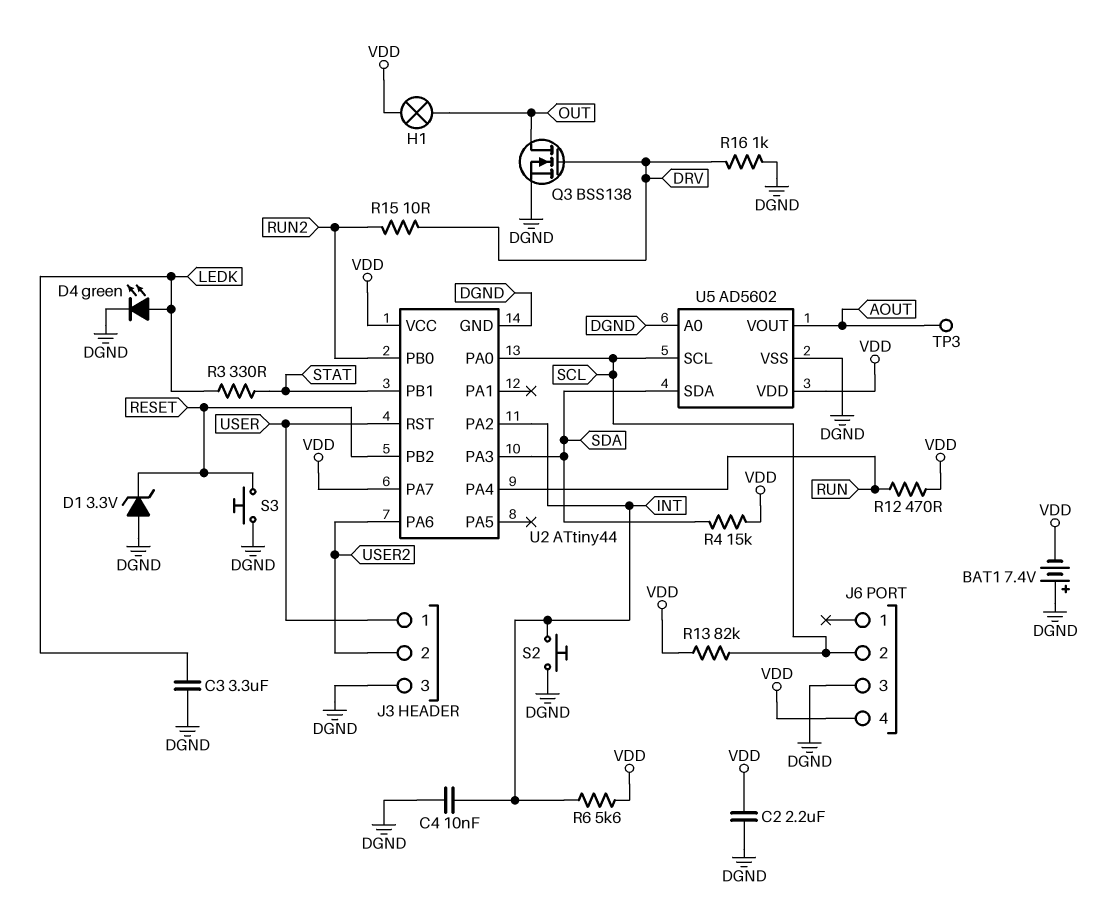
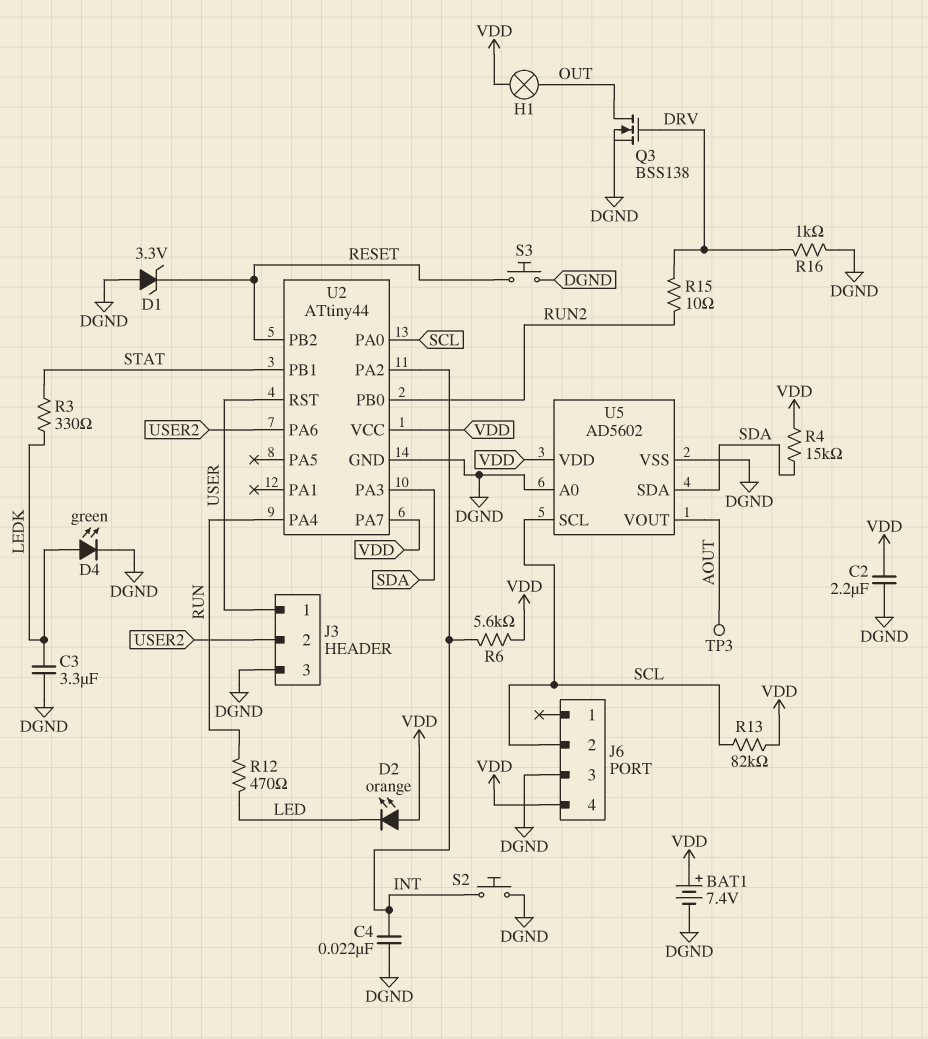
BAT1: 7.4V (plus DGND, minus VDD) -> 7.4V (plus VDD, minus DGND)
C4: 10nF (DGND, INT) -> 22nF (DGND, INT)
D2: none -> LED orange (A VDD, K LED)
R12: 470 (RUN, VDD) -> 470 (LED, RUN)

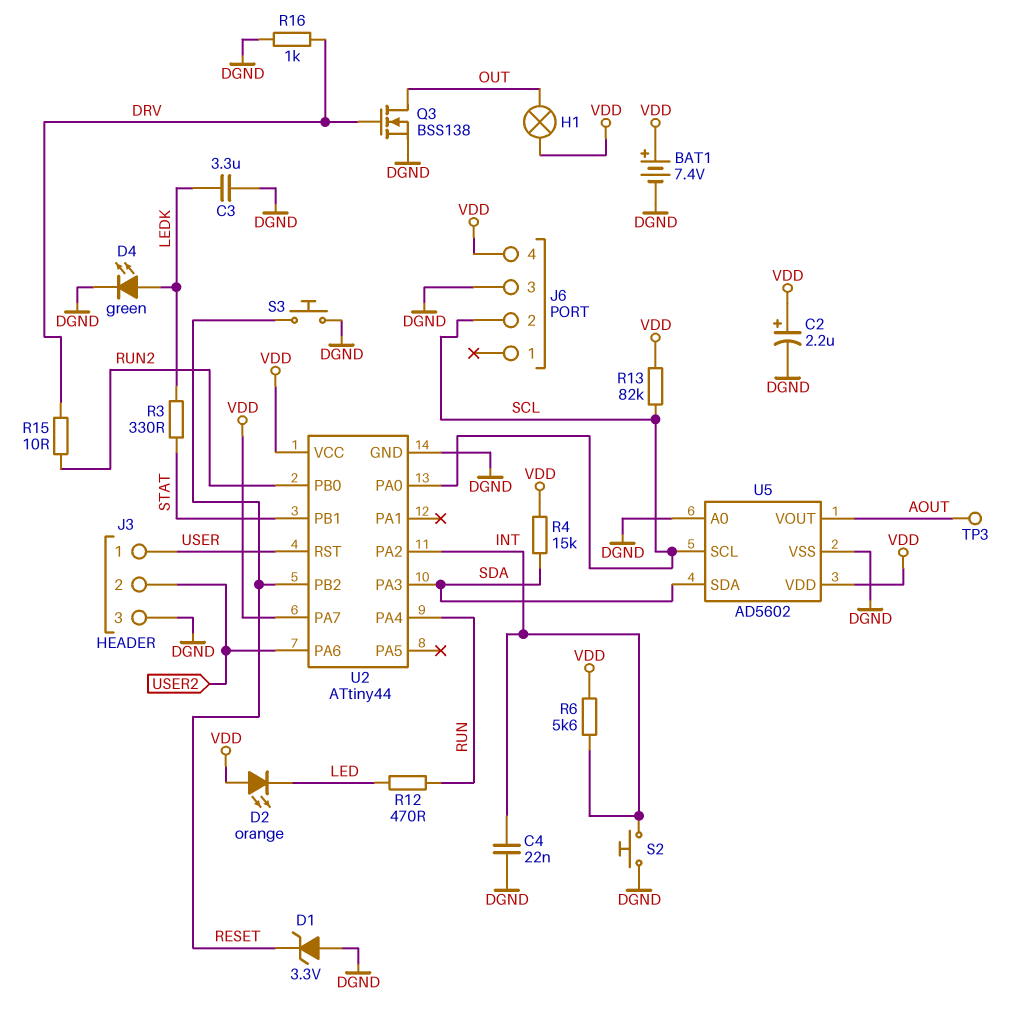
C2: 2.2uF (DGND, VDD) -> 2.2uF (plus VDD, minus DGND)

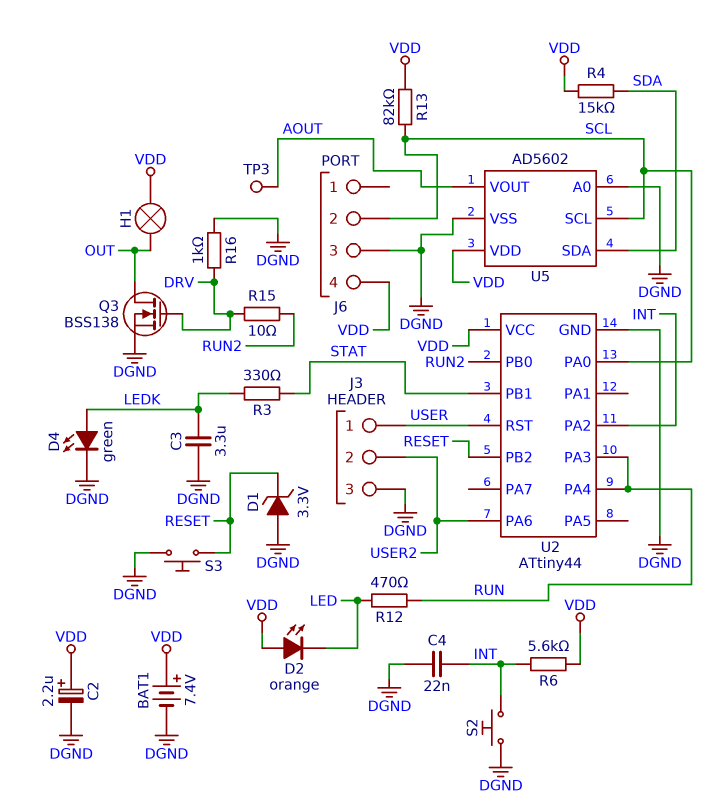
U2 pin PA3: SDA -> RUN
U2 pin PA7: VDD -> none

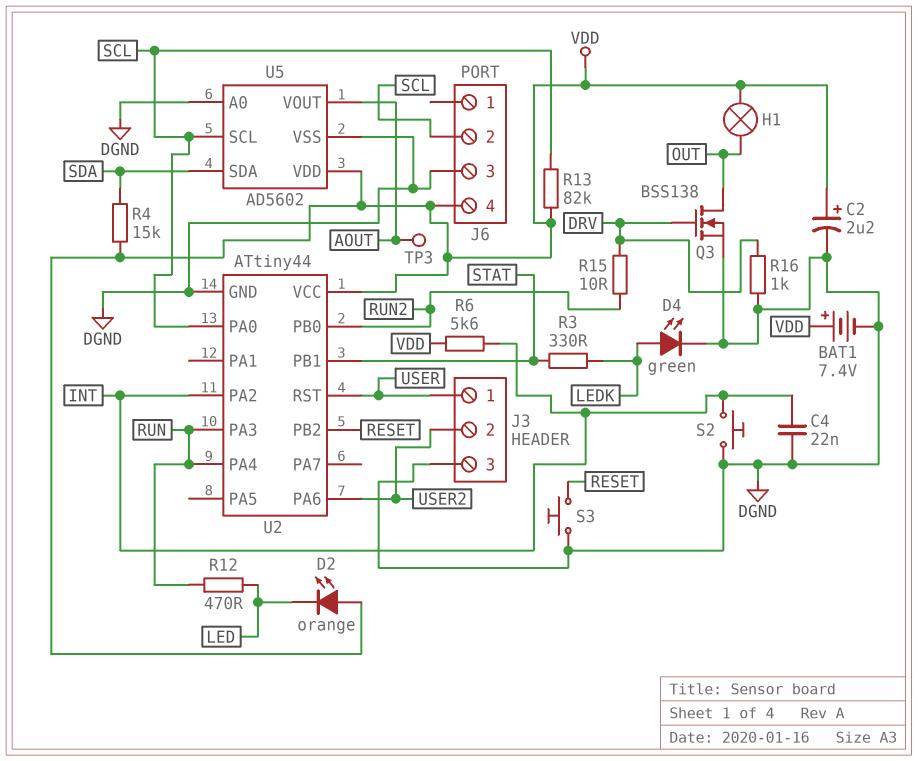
C3: 3.3uF (DGND, LEDK) -> none
D1: zener 3.3V (A DGND, K RESET) -> none

